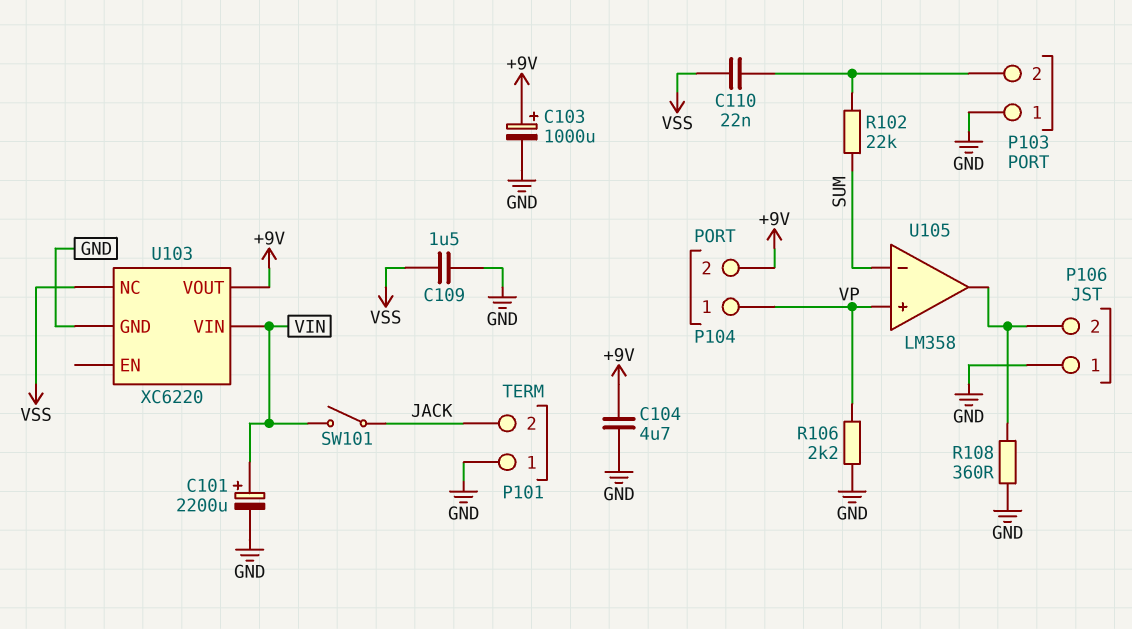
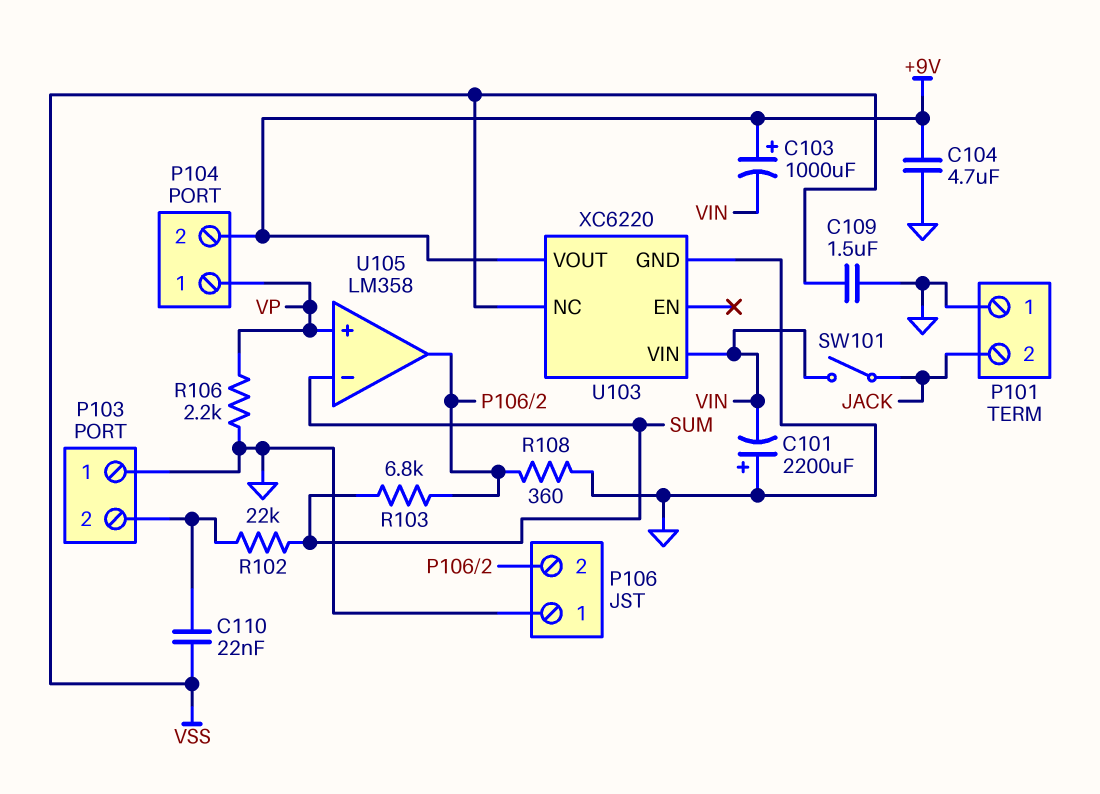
C101: 2200uF (plus VIN, minus GND) -> 2200uF (plus GND, minus VIN)
C103: 1000uF (plus +9V, minus GND) -> 1000uF (plus +9V, minus VIN)
R103: none -> 6.8k (P106/2, SUM)

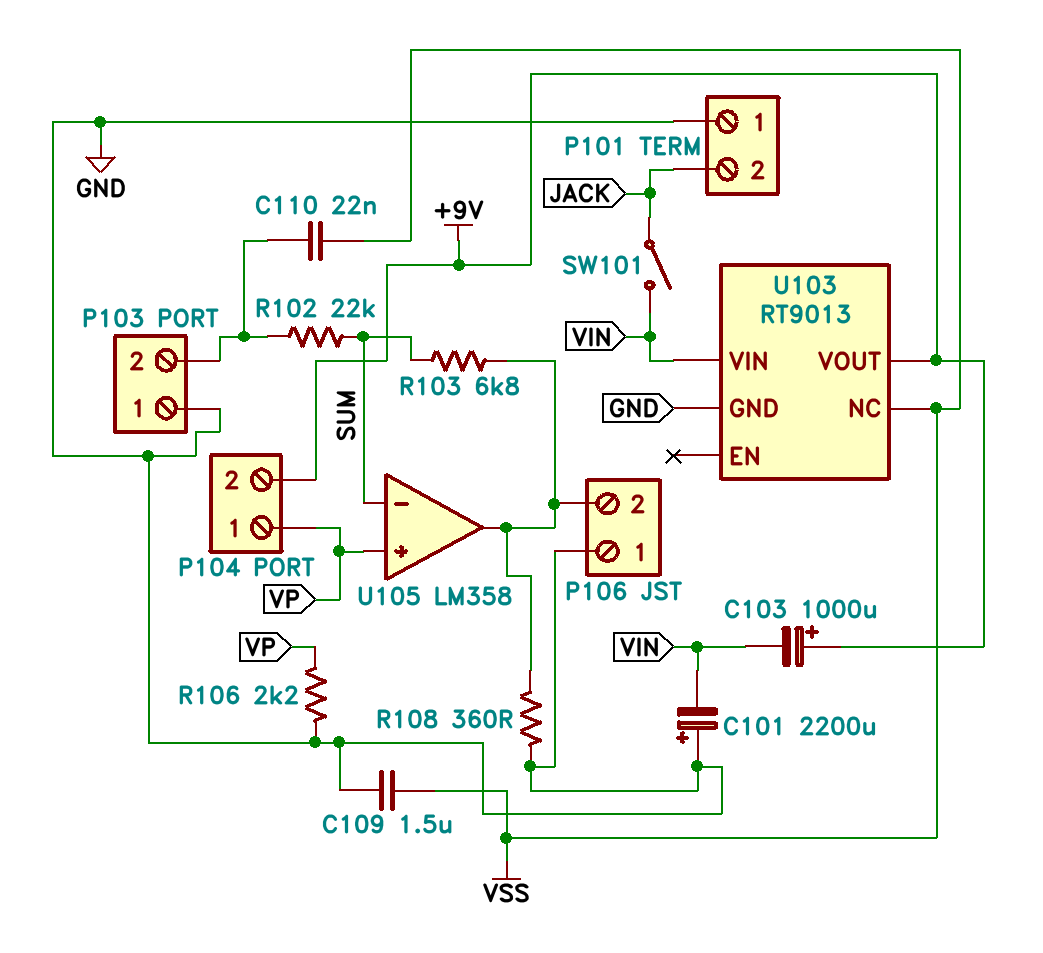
C104: 4.7uF (+9V, GND) -> none
U103: XC6220 -> RT9013

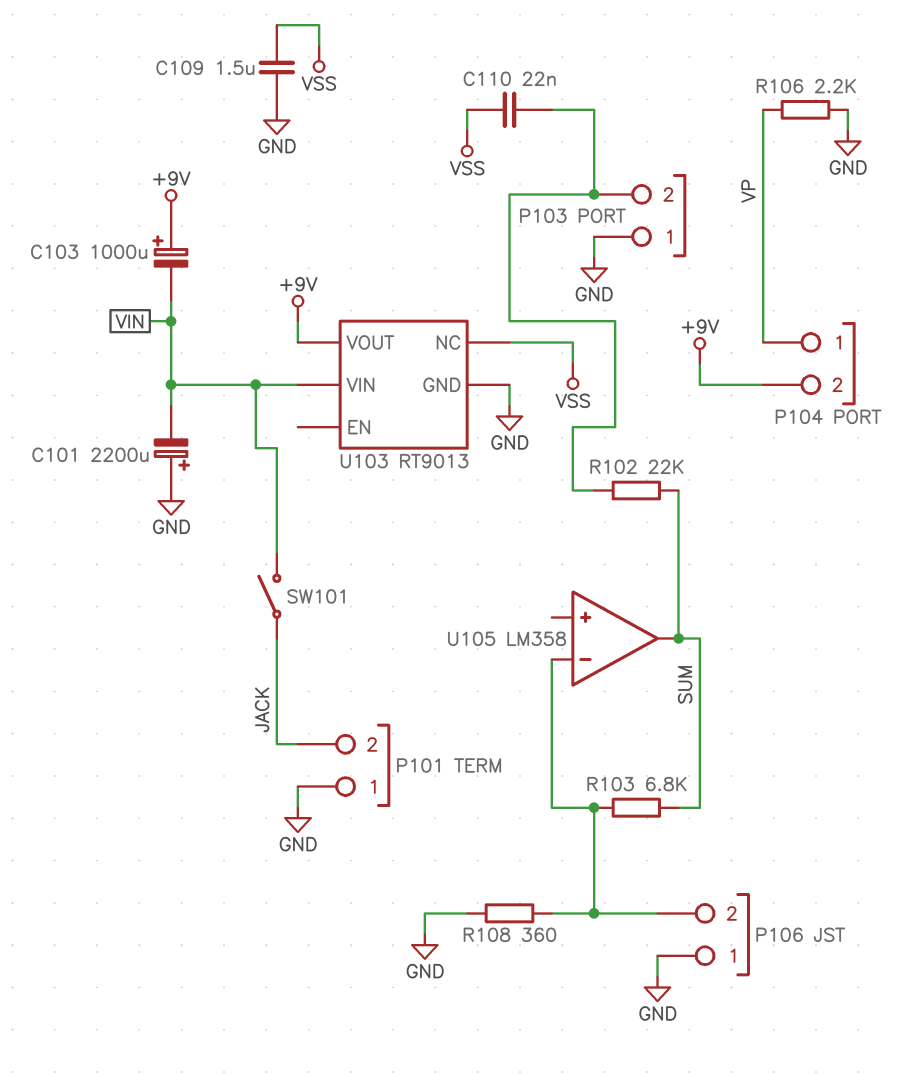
U105 pin in+: VP -> none
U105 pin in-: SUM -> P106/2
U105 pin out: P106/2 -> SUM

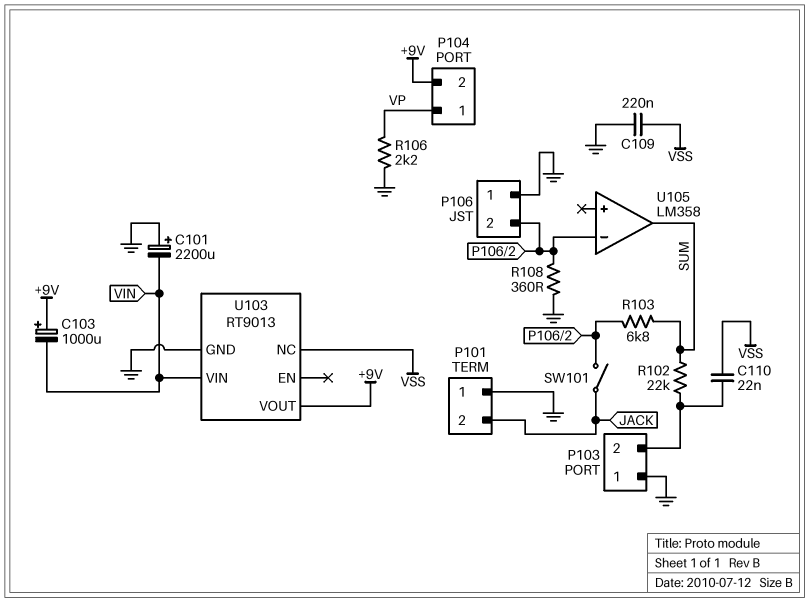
C109: 1.5uF (GND, VSS) -> 220nF (GND, VSS)
SW101: switch (JACK, VIN) -> switch (JACK, P106/2)

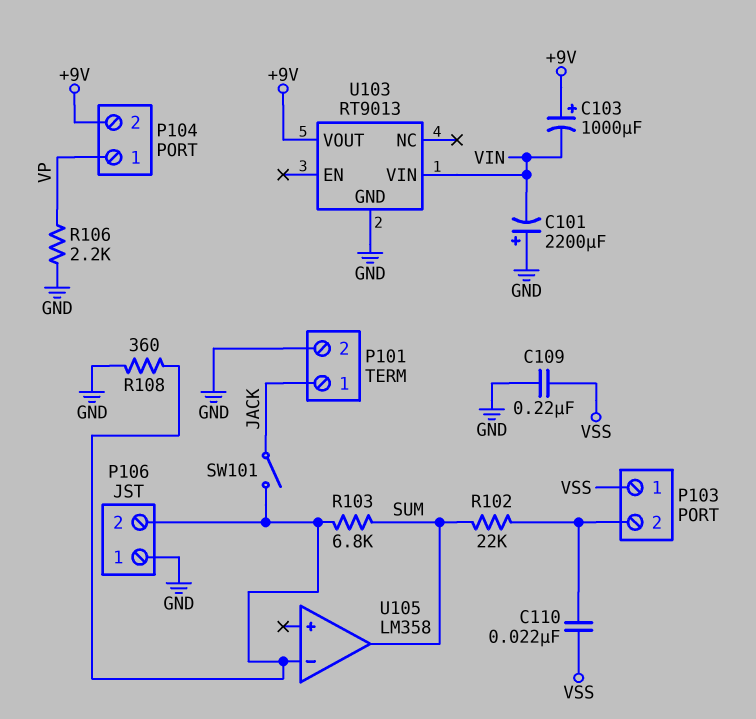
P101 pin 1: GND -> JACK
P101 pin 2: JACK -> GND
P103 pin 1: GND -> VSS
U103 pin NC: VSS -> none

